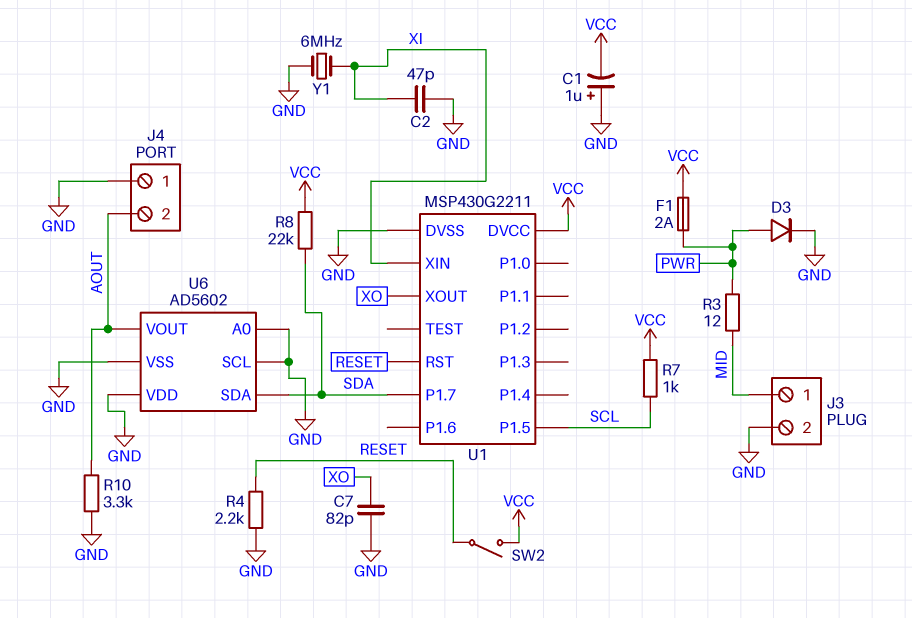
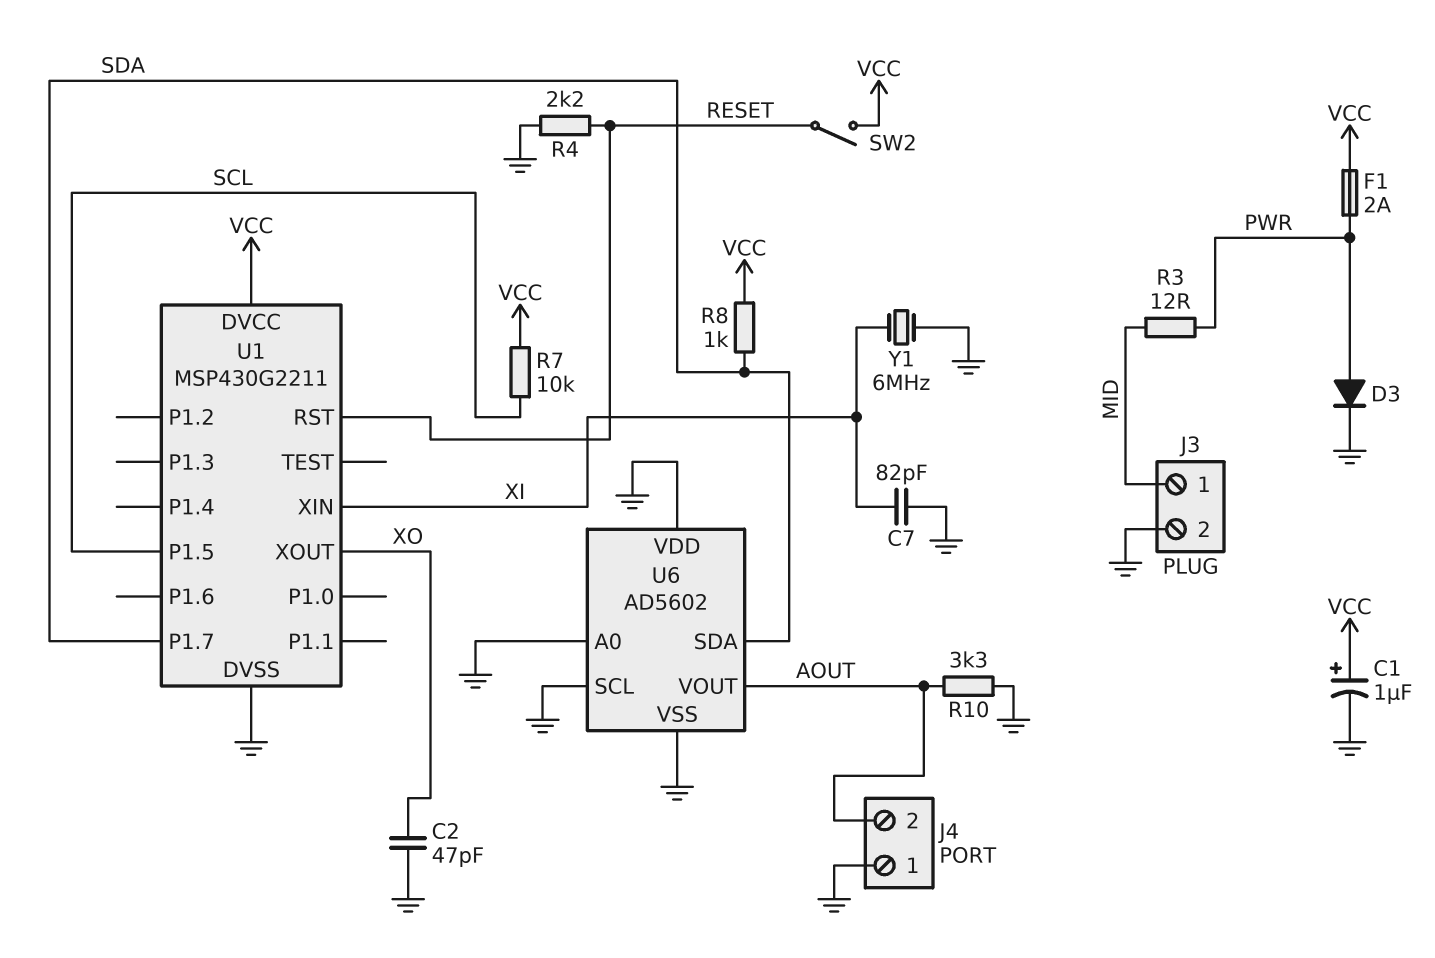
C1: 1uF (plus GND, minus VCC) -> 1uF (plus VCC, minus GND)
C2: 47pF (GND, XI) -> 47pF (GND, XO)
C7: 82pF (GND, XO) -> 82pF (GND, XI)
R7: 1k (SCL, VCC) -> 10k (SCL, VCC)
R8: 22k (SDA, VCC) -> 1k (SDA, VCC)

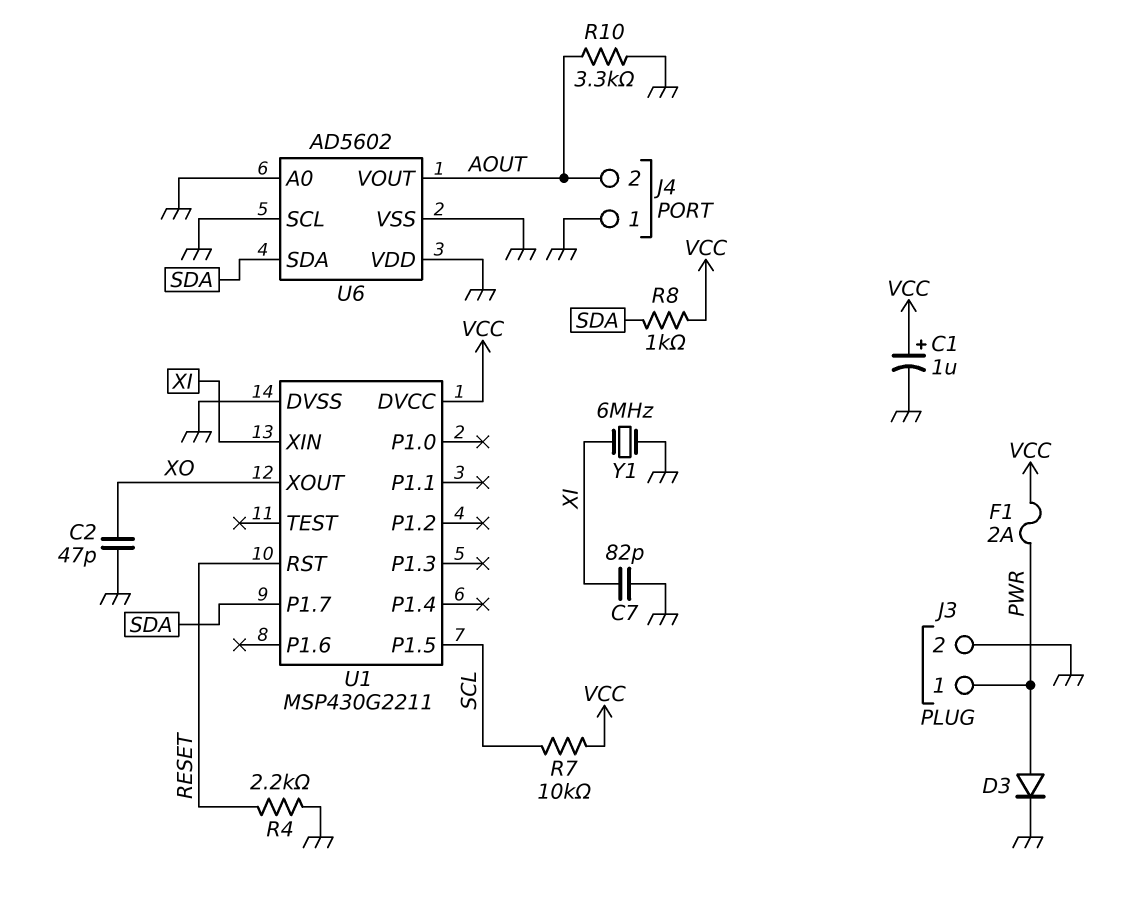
J3 pin 1: MID -> PWR
R3: 12 (MID, PWR) -> none
SW2: switch (RESET, VCC) -> none

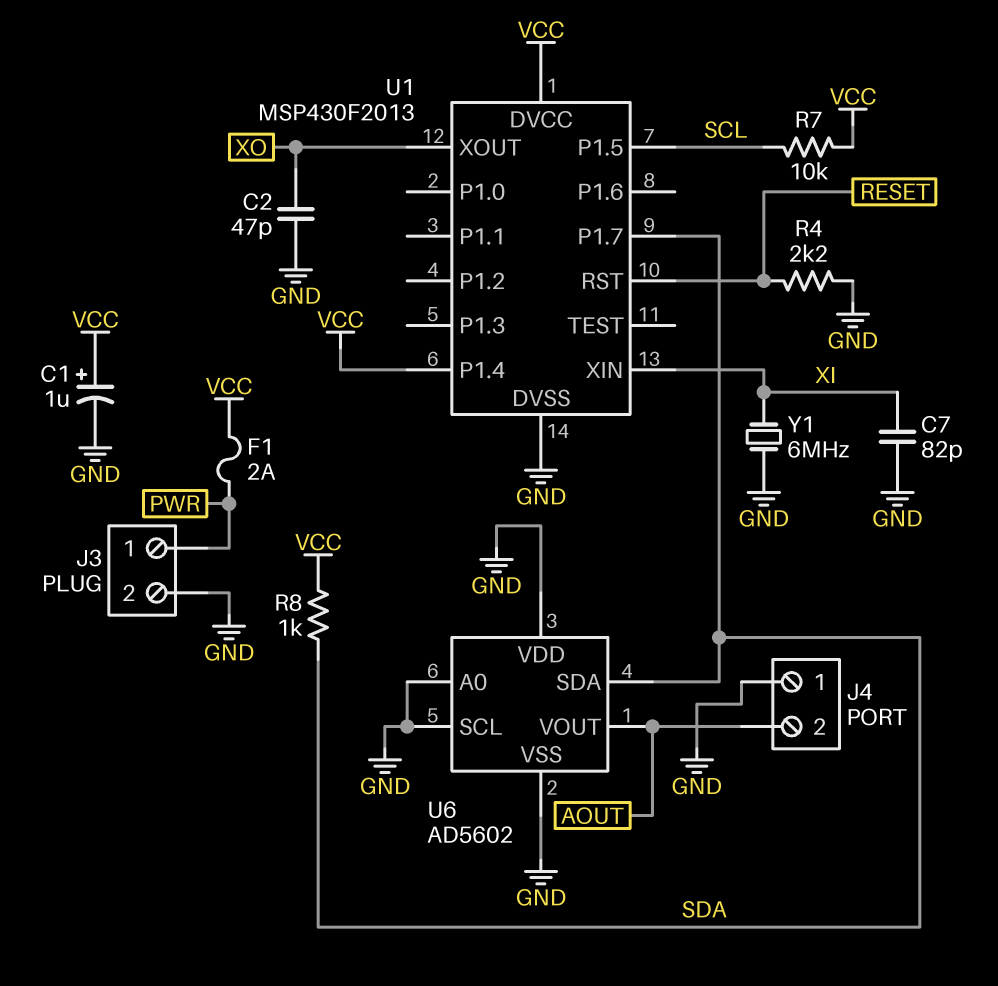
D3: diode (A PWR, K GND) -> none
R10: 3.3k (AOUT, GND) -> none
U1: MSP430G2211 -> MSP430F2013
U1 pin P1.4: none -> VCC

